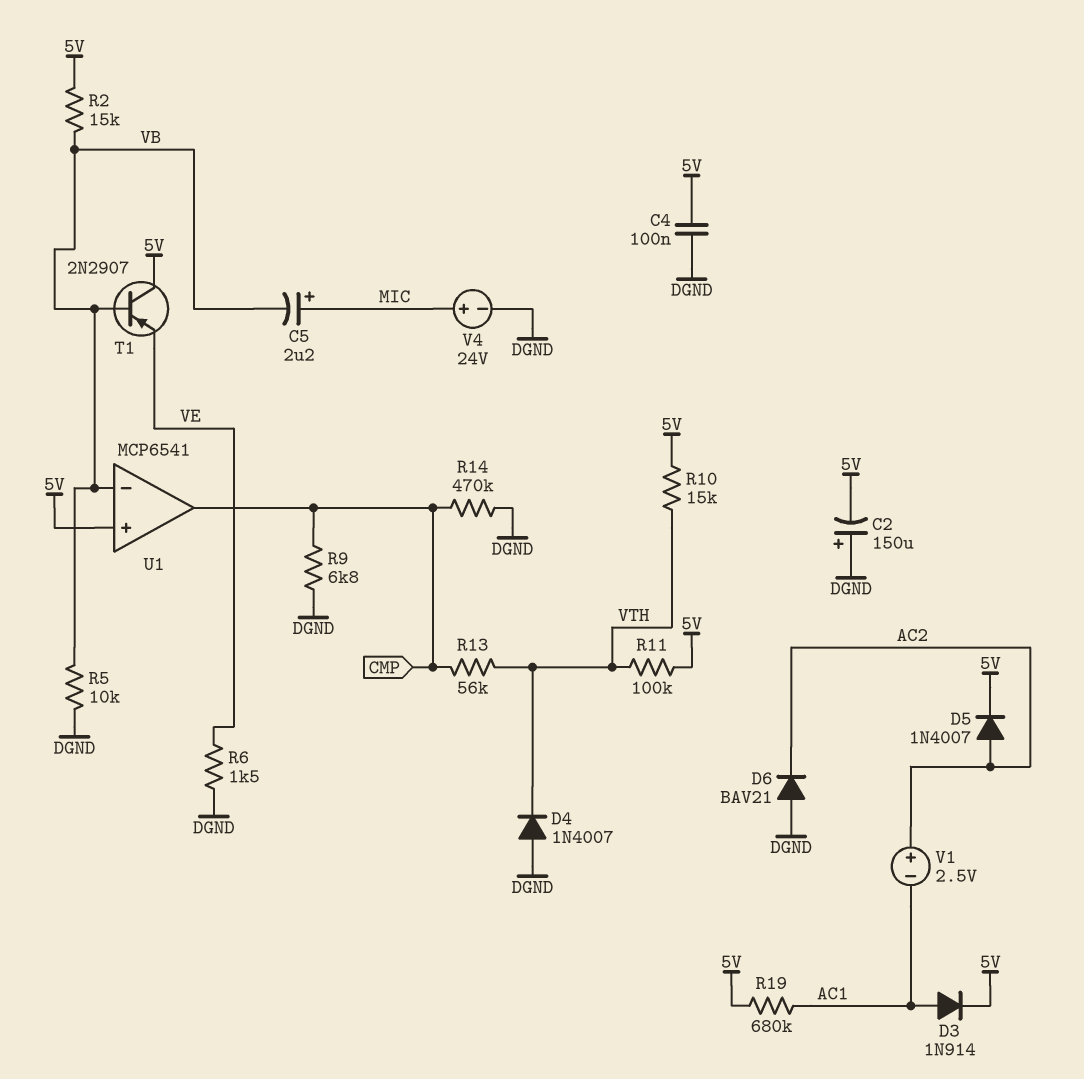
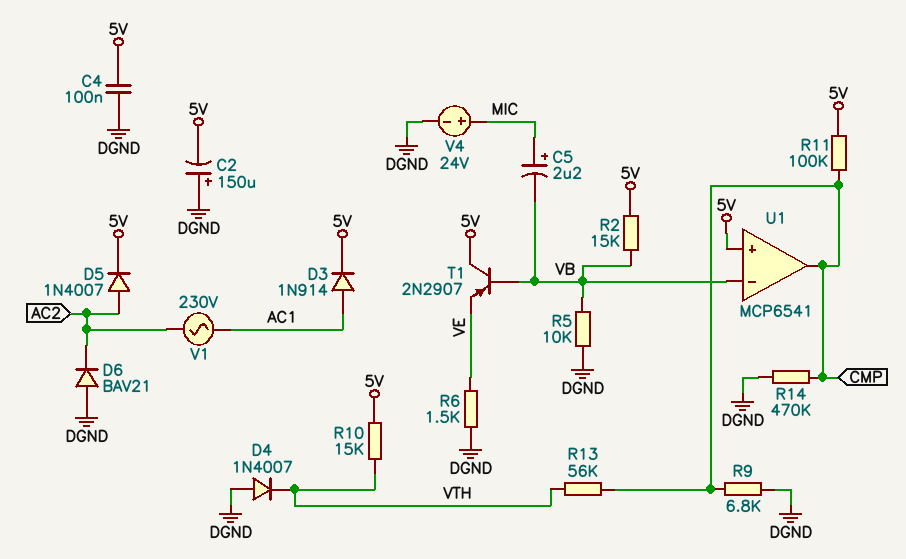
R11: 100k (5V, VTH) -> 100k (5V, CMP)
R19: 680k (5V, AC1) -> none
V1: 2.5V (plus AC2, minus AC1) -> AC 230V (AC1, AC2)

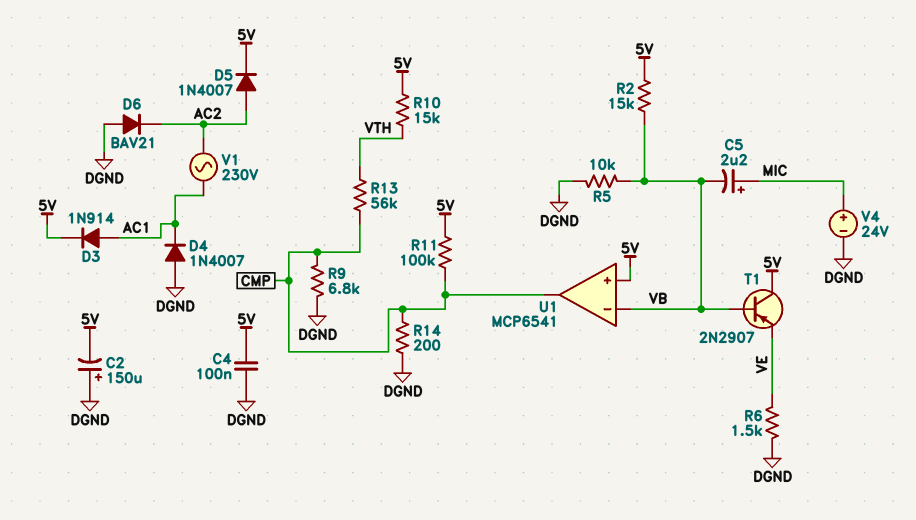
D4: diode 1N4007 (A DGND, K VTH) -> diode 1N4007 (A DGND, K AC1)
R14: 470k (CMP, DGND) -> 200 (CMP, DGND)

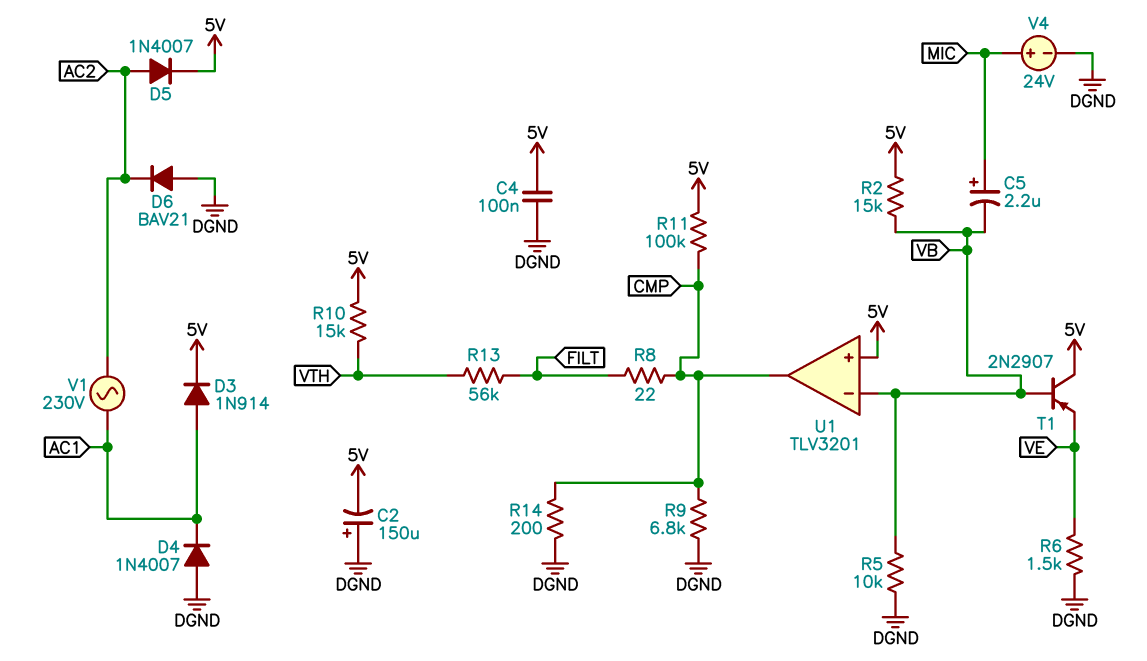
R8: none -> 22 (CMP, FILT)
R13: 56k (CMP, VTH) -> 56k (FILT, VTH)
U1: MCP6541 -> TLV3201

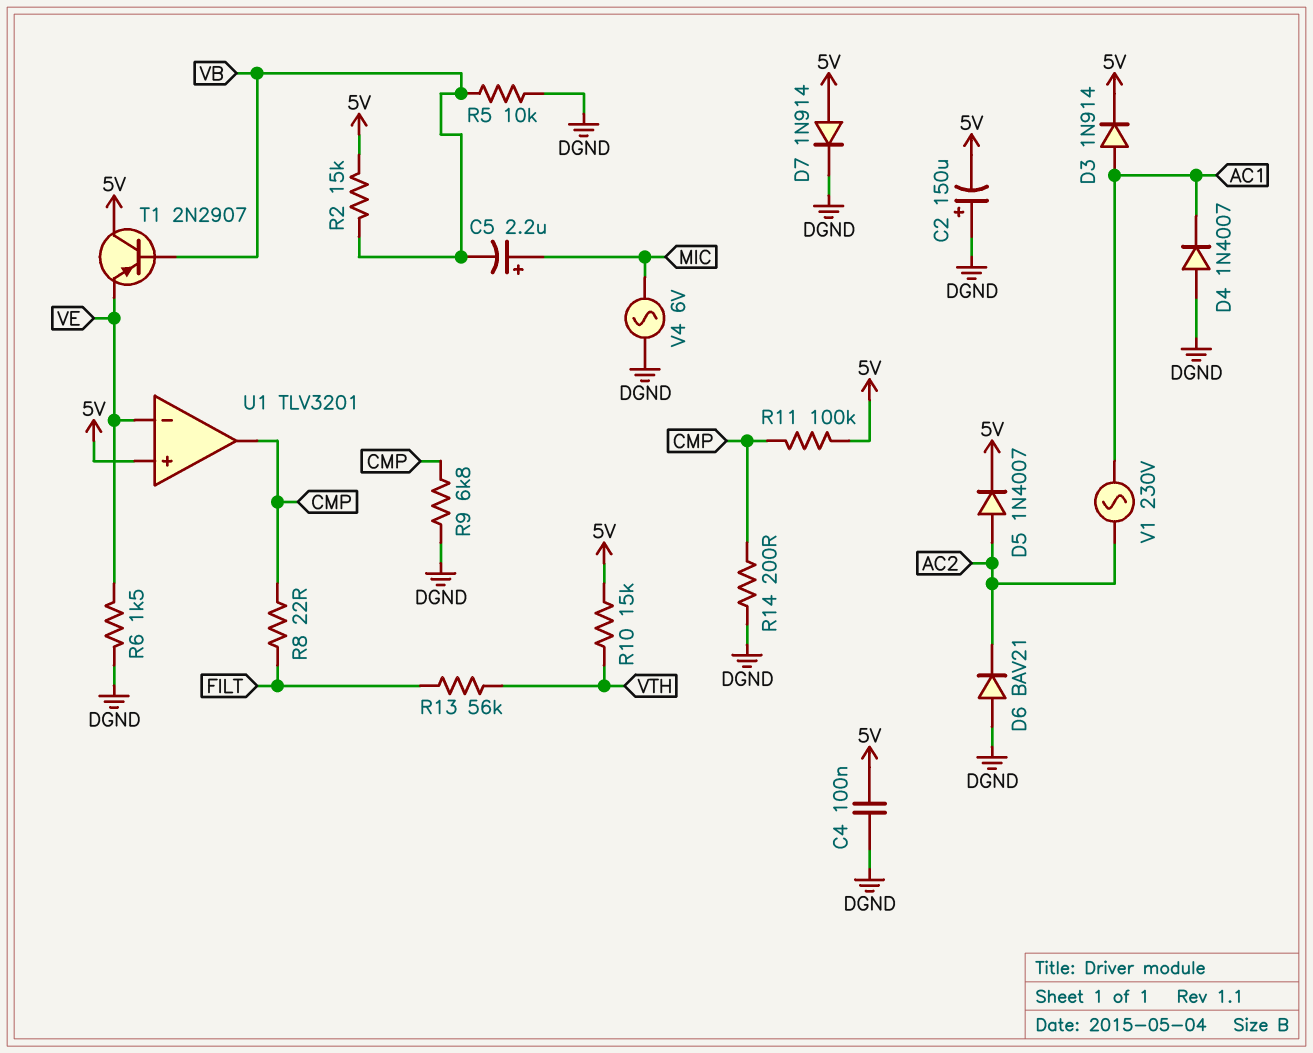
D7: none -> diode 1N914 (A 5V, K DGND)
U1 pin in-: VB -> VE
V4: 24V (plus MIC, minus DGND) -> AC 6V (DGND, MIC)

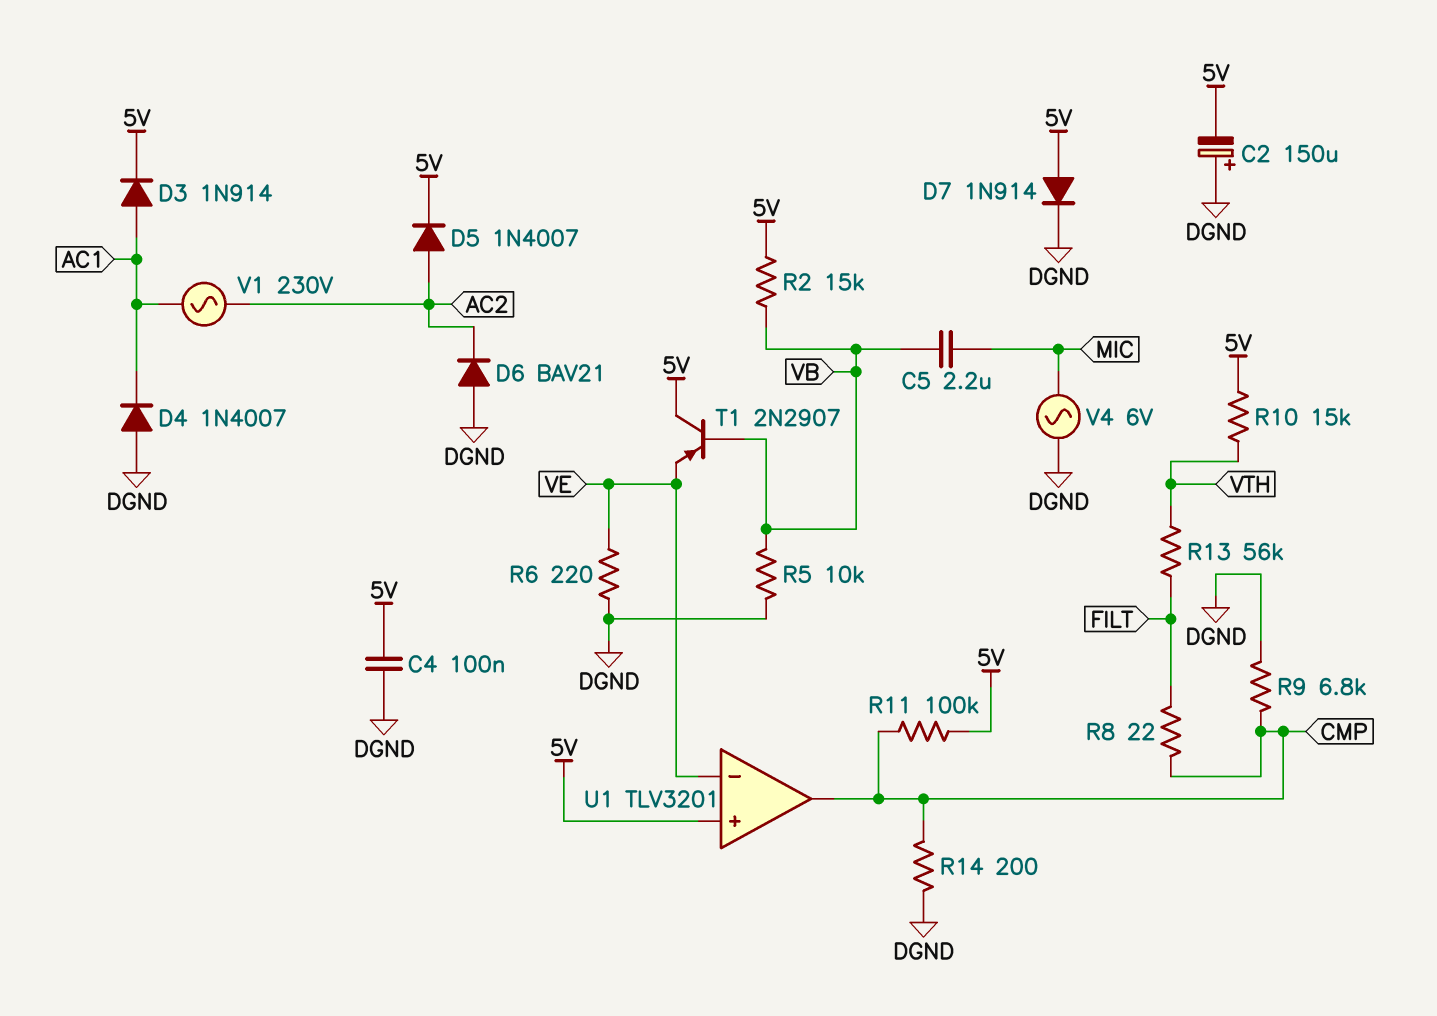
C5: 2.2uF (plus MIC, minus VB) -> 2.2uF (MIC, VB)
R6: 1.5k (DGND, VE) -> 220 (DGND, VE)

